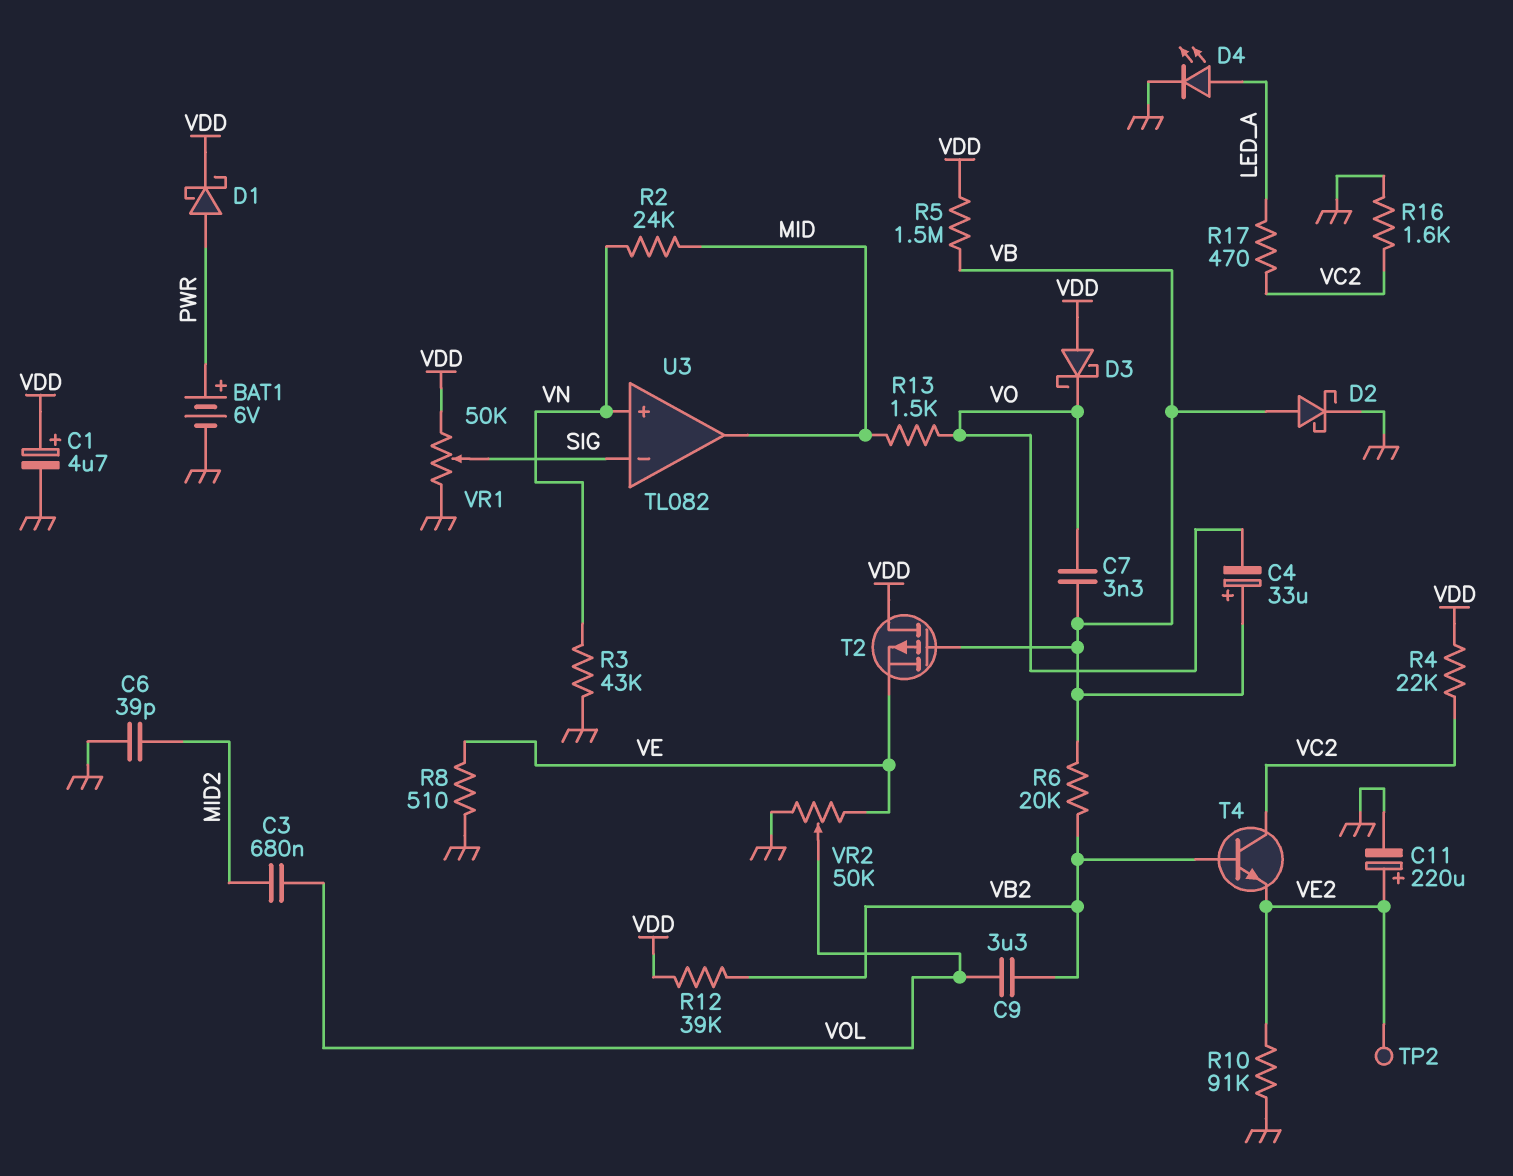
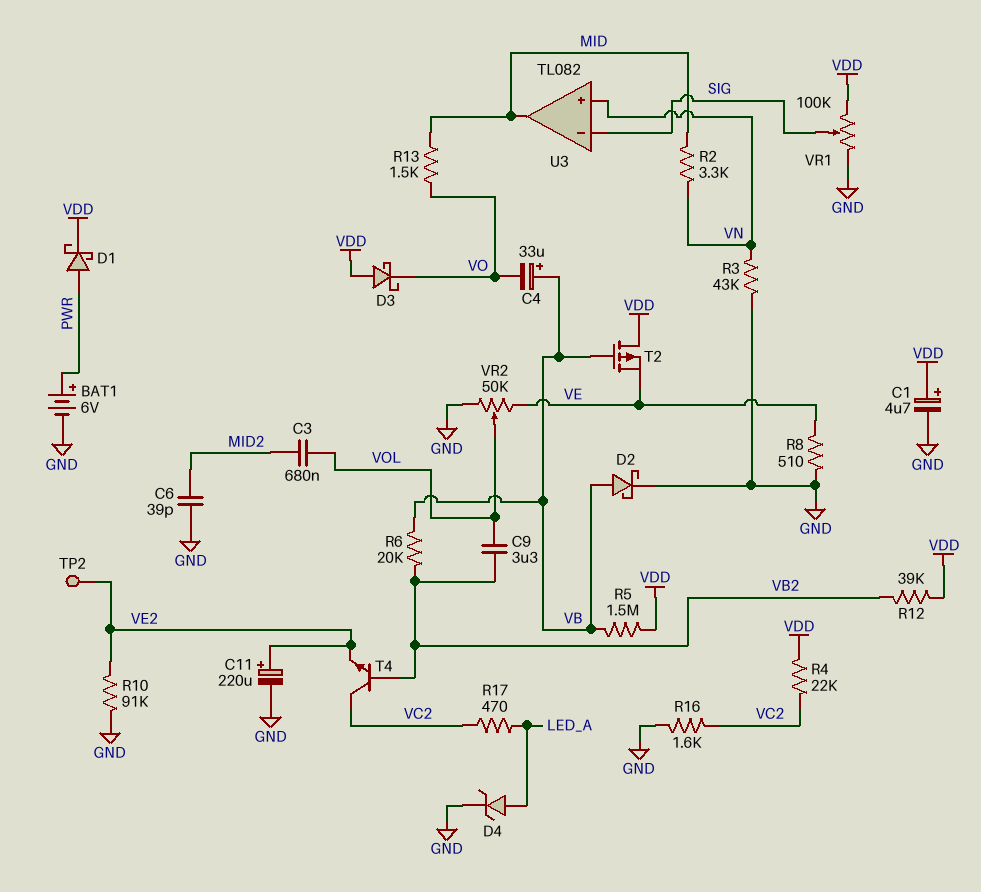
C7: 3.3nF (VB, VO) -> none
D4: LED (A LED_A, K GND) -> zener (A LED_A, K GND)
R2: 24k (MID, VN) -> 3.3k (MID, VN)
VR1: 50k (GND, VDD, wiper SIG) -> 100k (GND, VDD, wiper SIG)

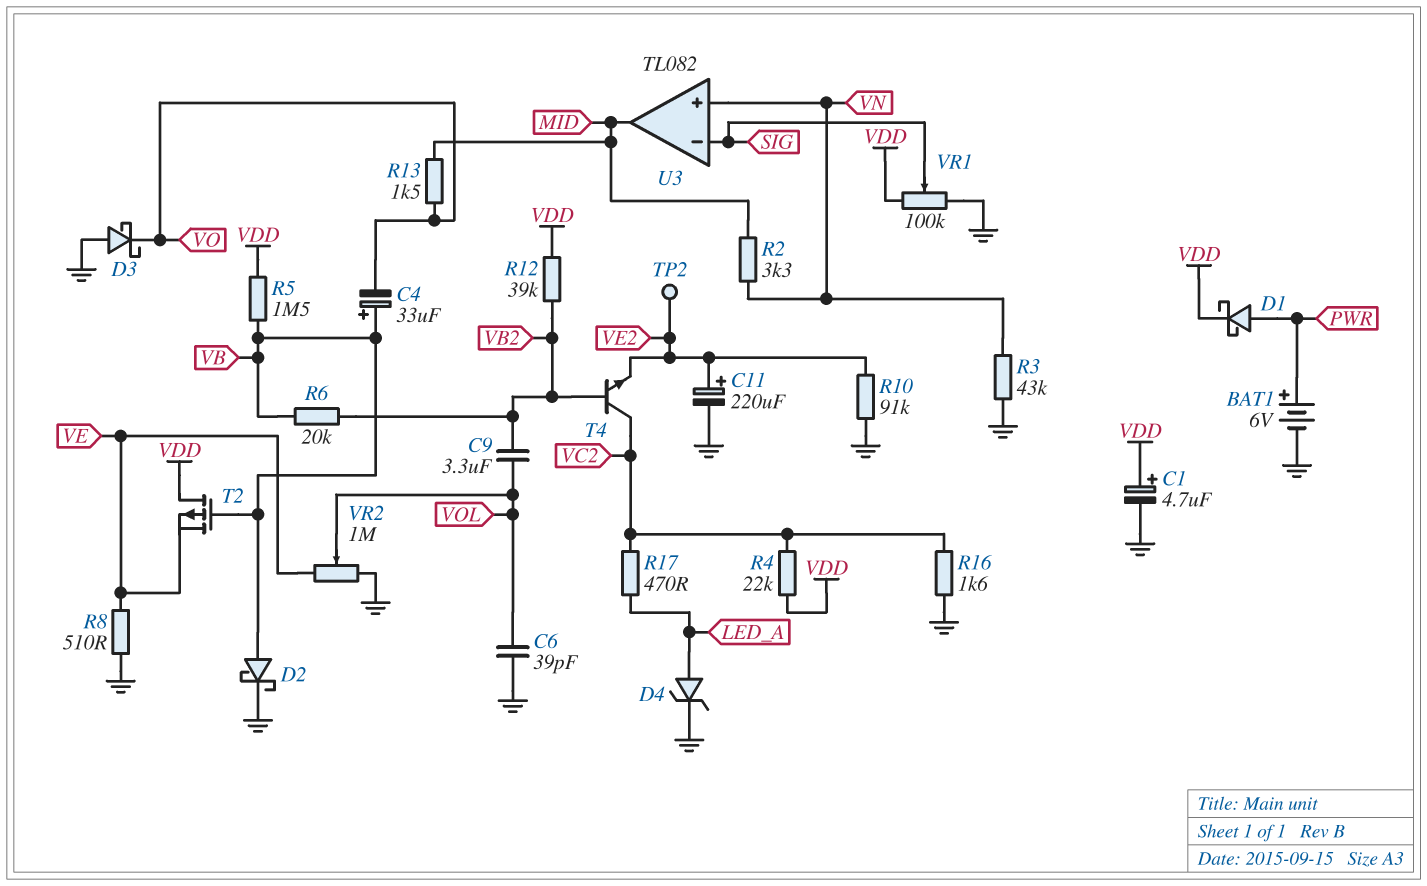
C3: 680nF (MID2, VOL) -> none
C6: 39pF (GND, MID2) -> 39pF (GND, VOL)
D3: schottky (A VDD, K VO) -> schottky (A GND, K VO)
VR2: 50k (GND, VE, wiper VOL) -> 1M (GND, VE, wiper VOL)

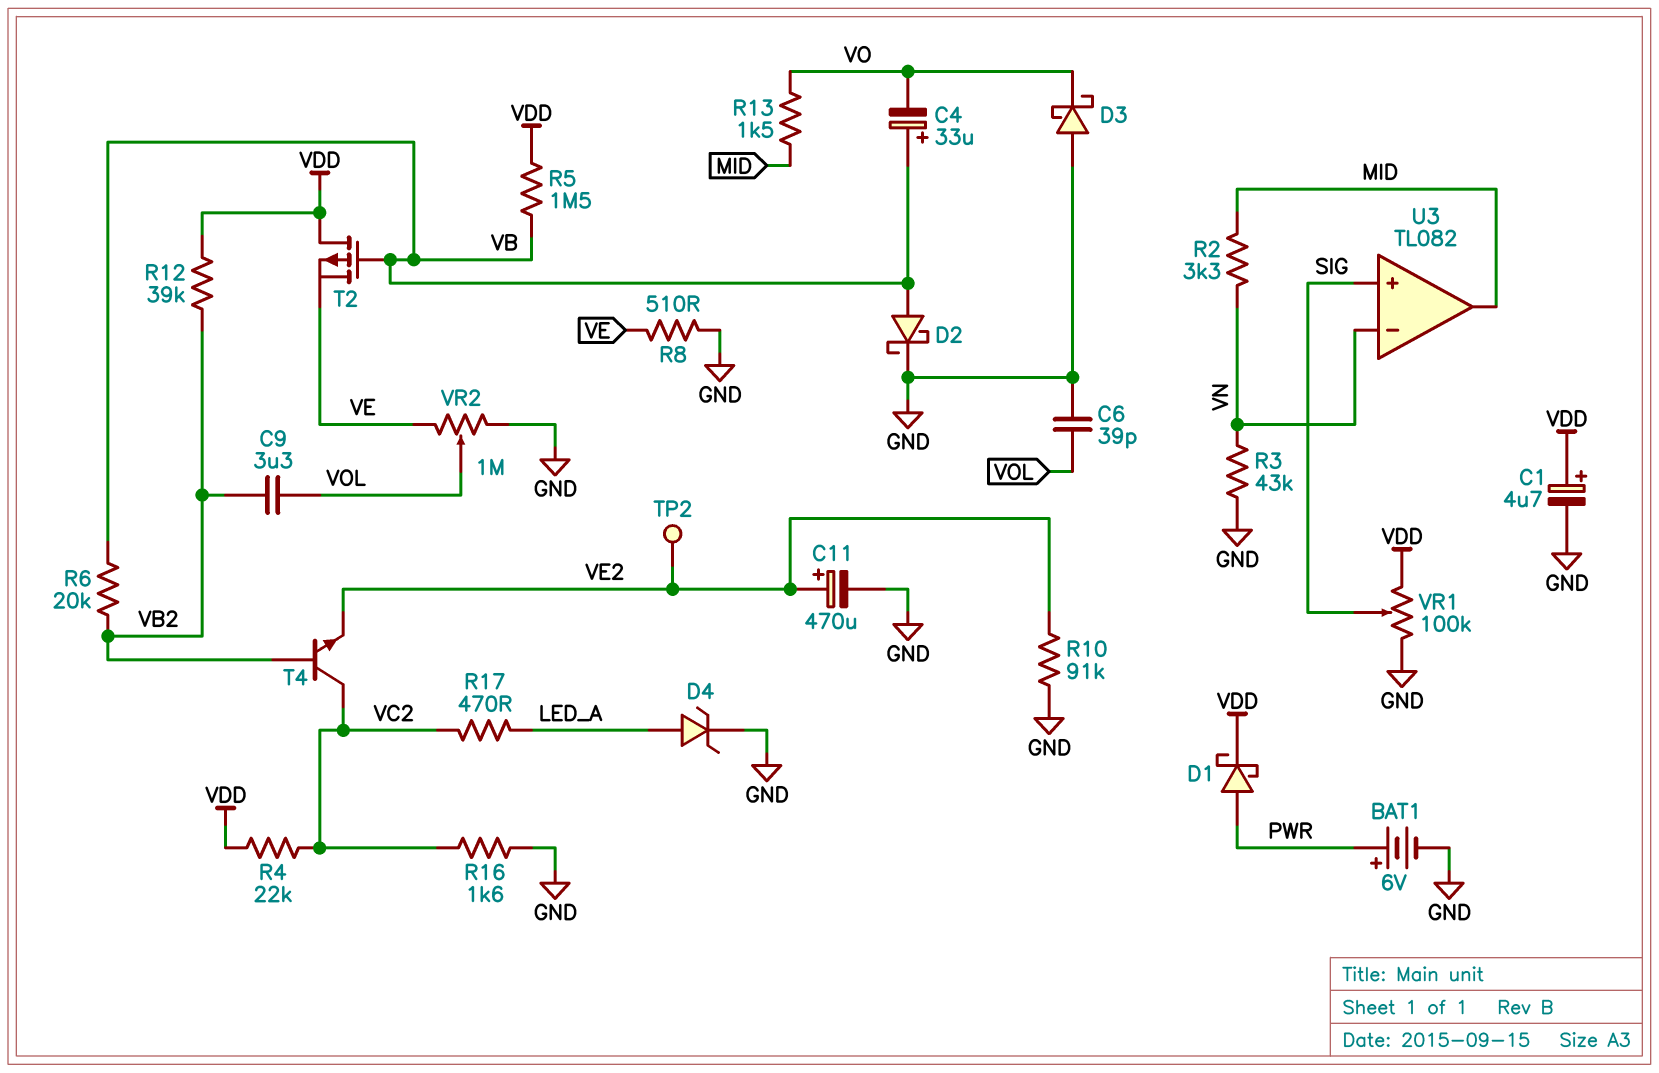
C11: 220uF (plus VE2, minus GND) -> 470uF (plus VE2, minus GND)
U3 pin in+: VN -> SIG
U3 pin in-: SIG -> VN

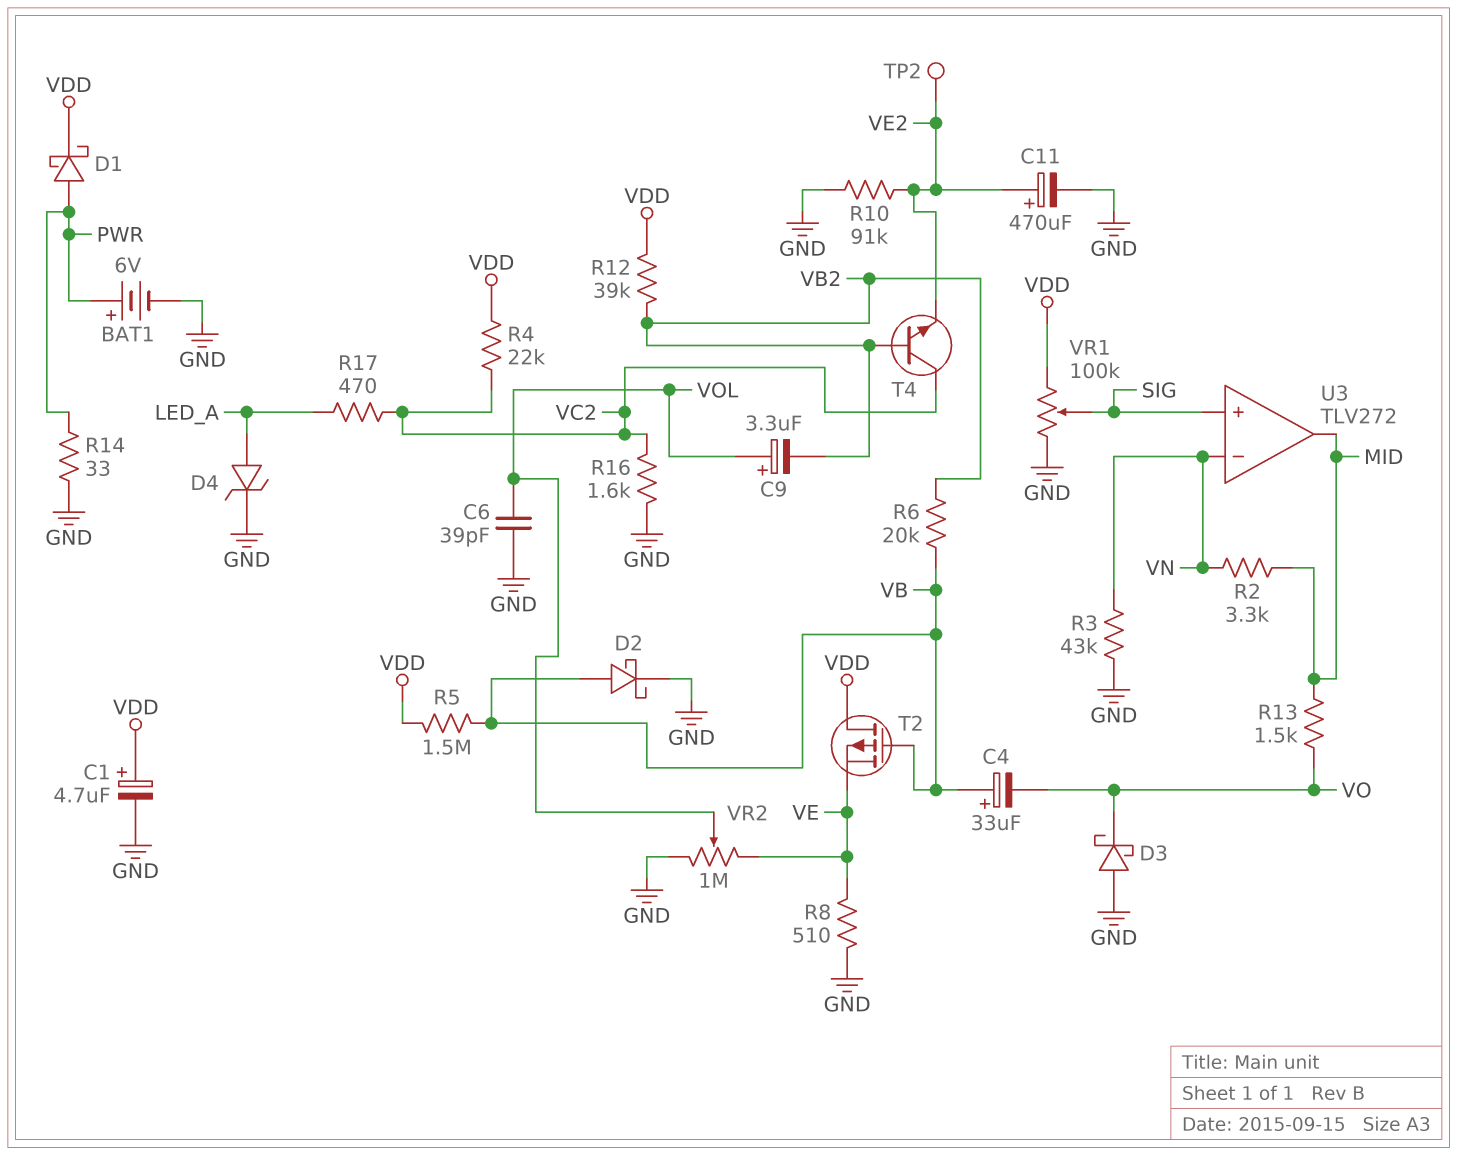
C9: 3.3uF (VB2, VOL) -> 3.3uF (plus VOL, minus VB2)
R14: none -> 33 (GND, PWR)
U3: TL082 -> TLV272

